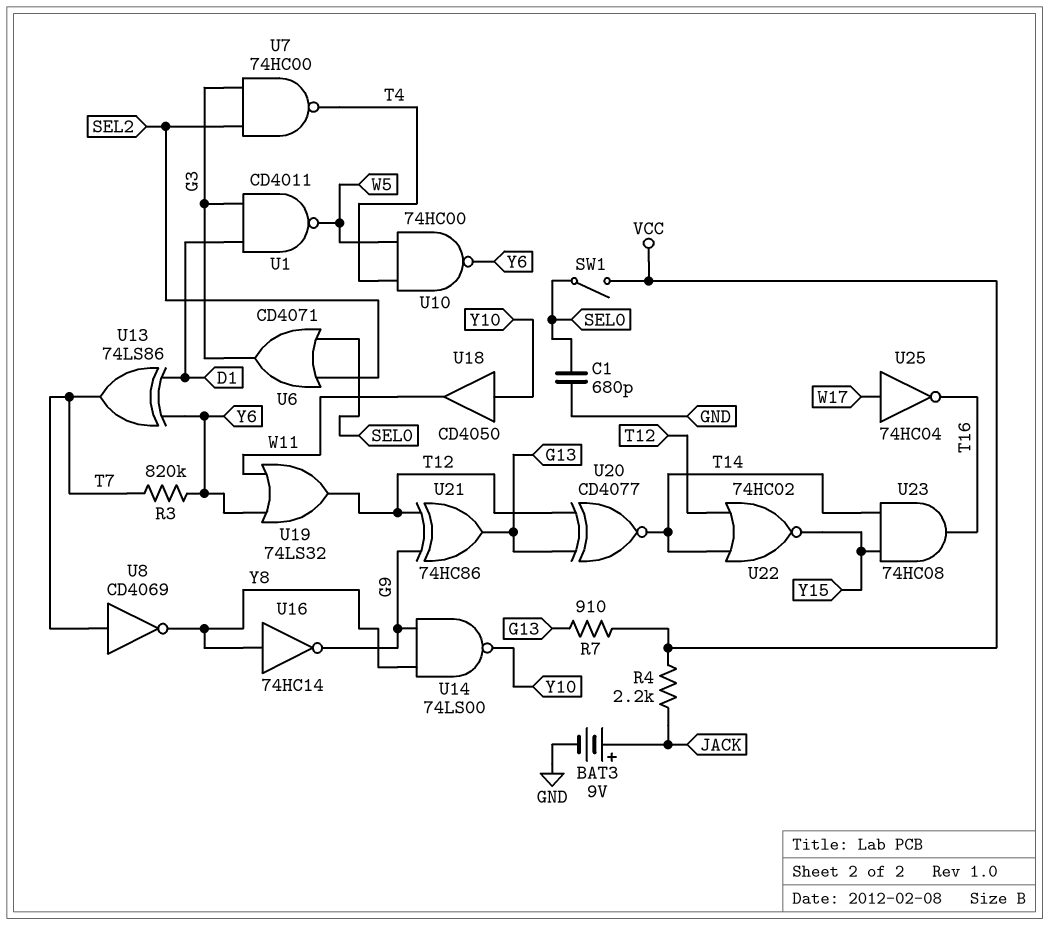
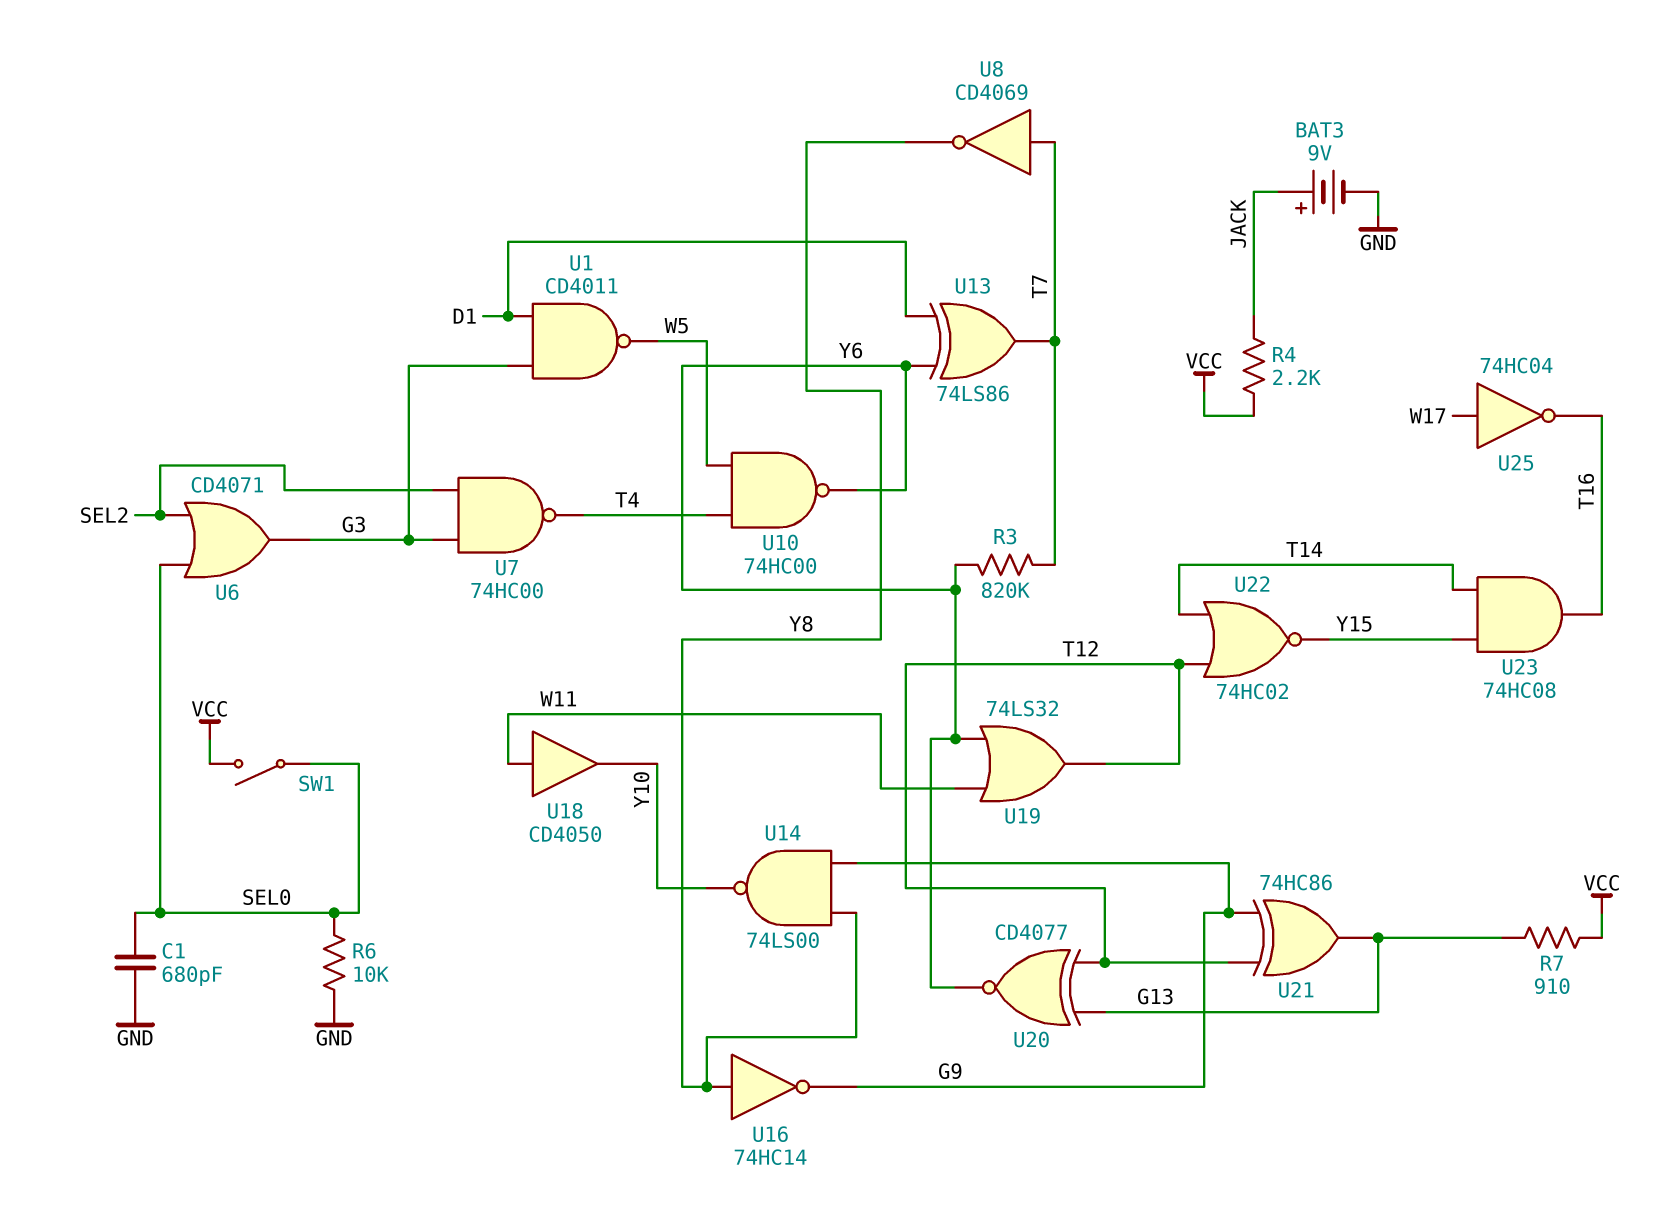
R6: none -> 10k (GND, SEL0)
U18: buffer CD4050 (in Y10, out W11) -> buffer CD4050 (in W11, out Y10)
U20: XNOR CD4077 (in G13, in T12, out T14) -> XNOR CD4077 (in G13, in T12, out Y6)

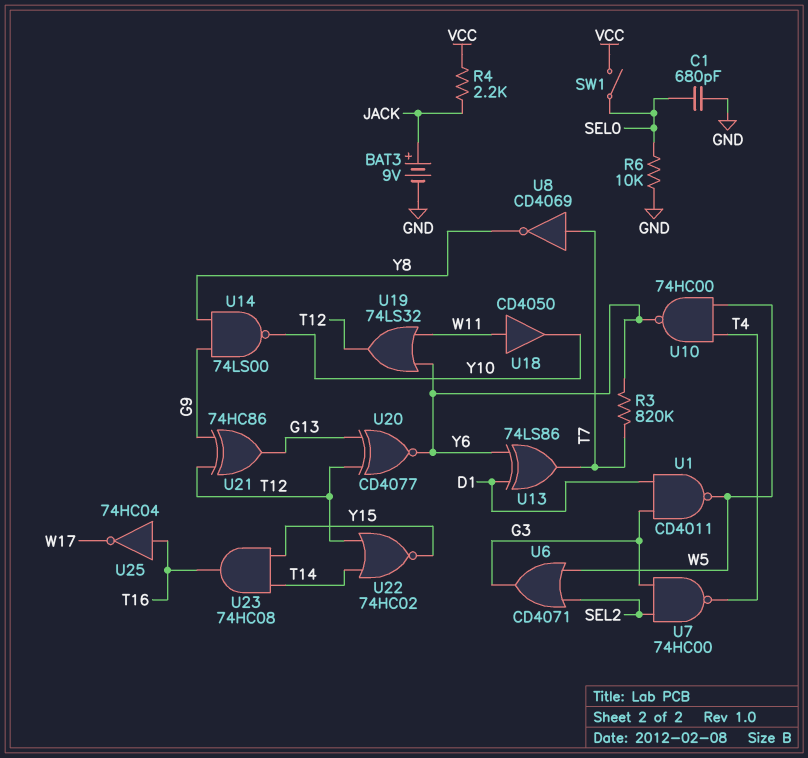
R7: 910 (G13, VCC) -> none
U6: OR CD4071 (in SEL0, in SEL2, out G3) -> OR CD4071 (in SEL2, in W5, out G3)
U16: NOT 74HC14 (in Y8, out G9) -> none
U25: NOT 74HC04 (in W17, out T16) -> NOT 74HC04 (in T16, out W17)

